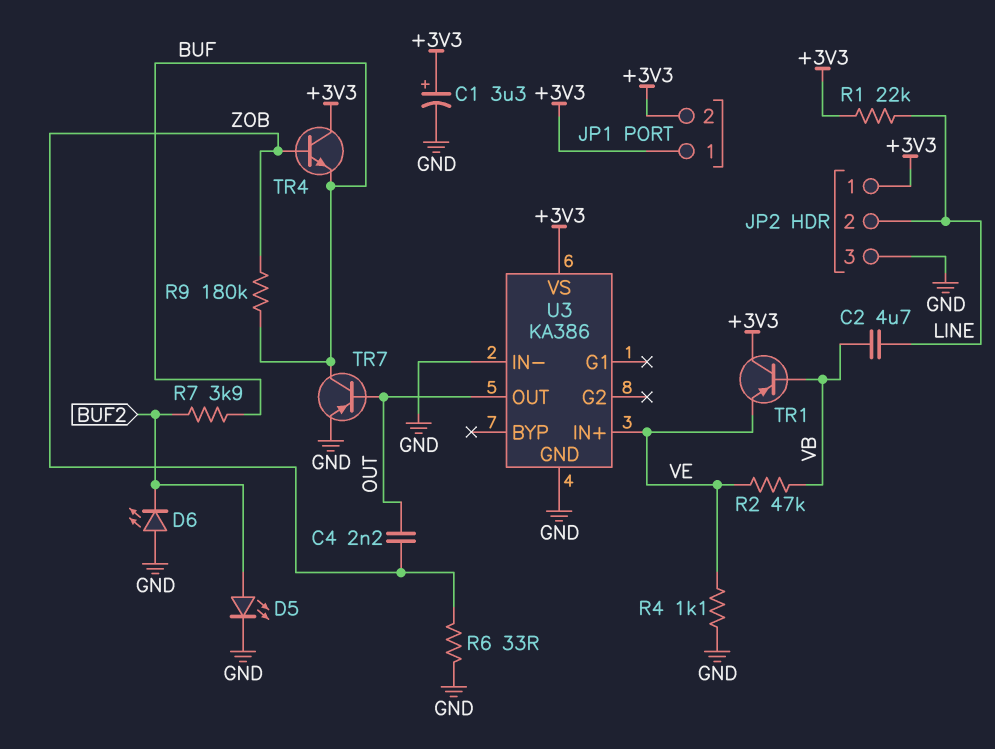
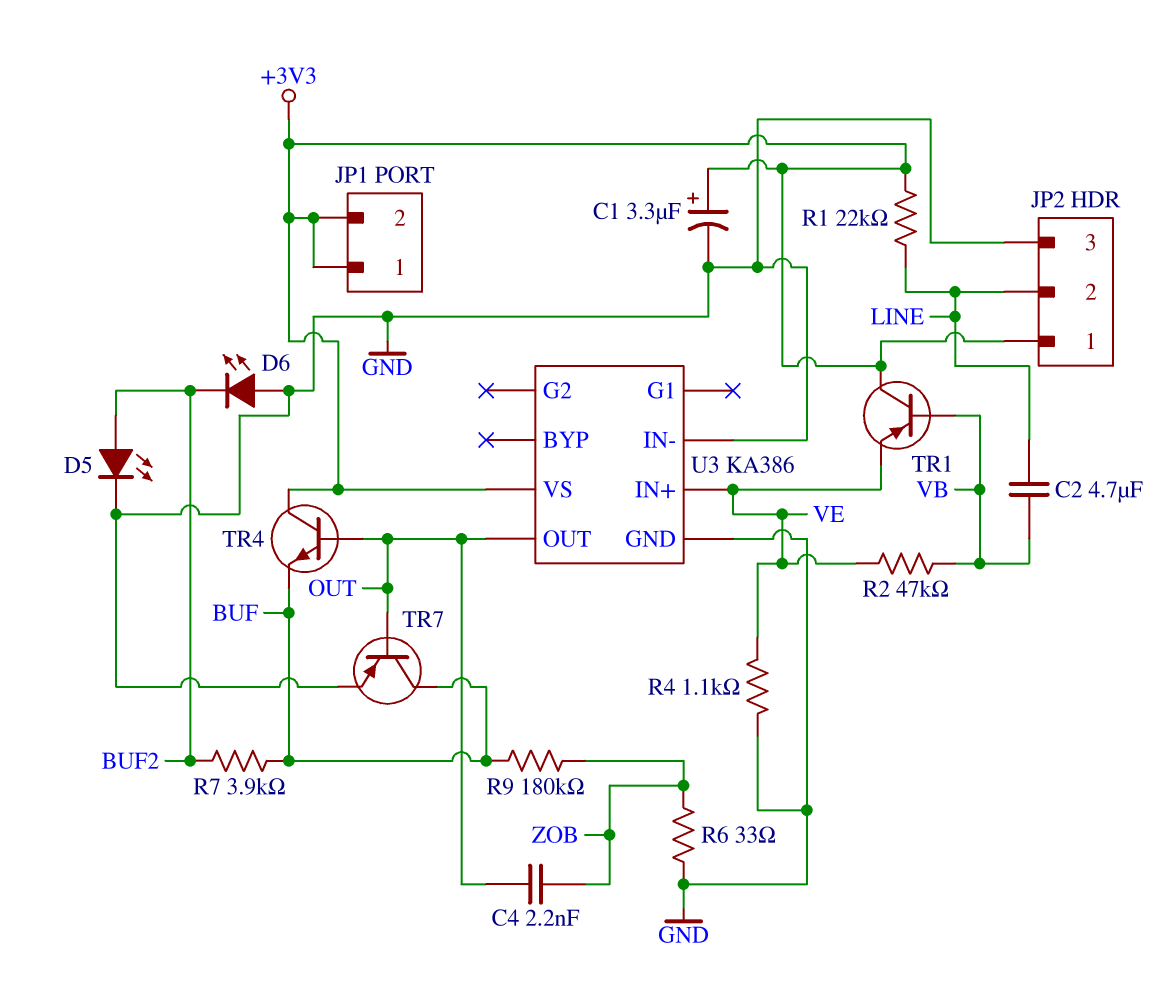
TR4: NPN (B ZOB, C +3V3, E BUF) -> NPN (B OUT, C +3V3, E BUF)

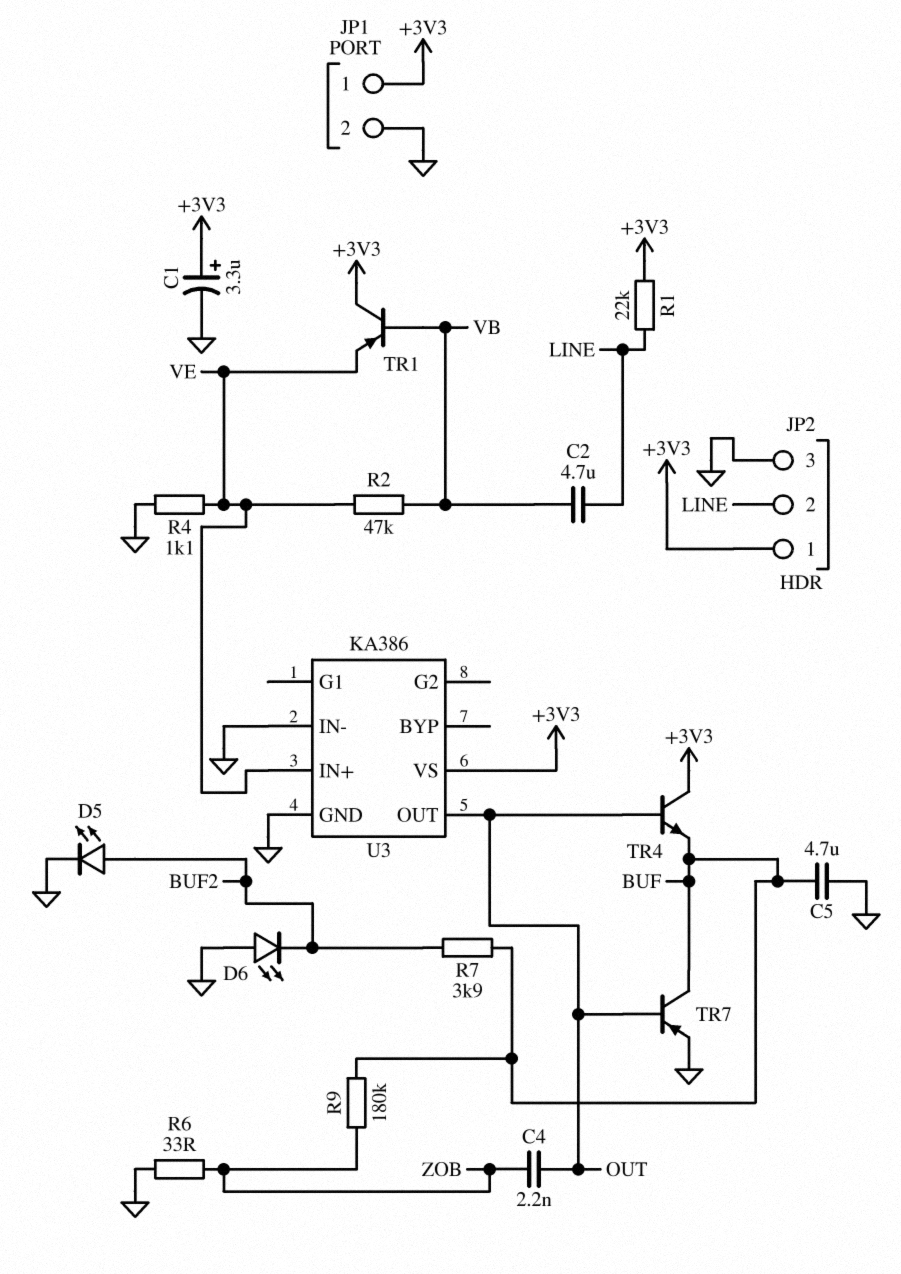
C5: none -> 4.7uF (BUF, GND)
JP1 pin 2: +3V3 -> GND

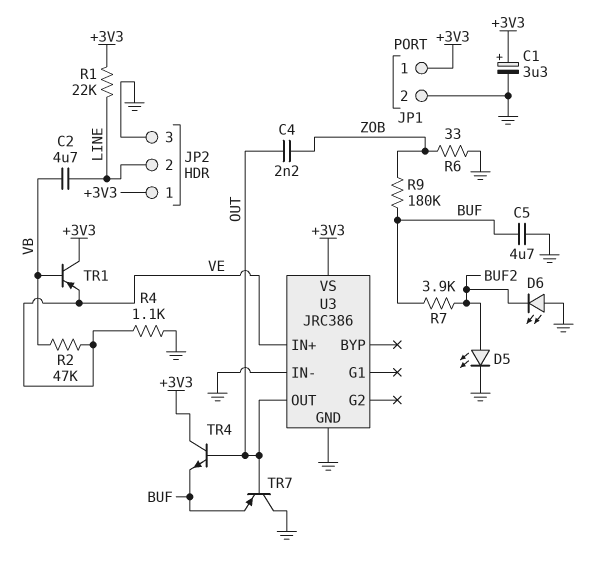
TR7: PNP (B OUT, C BUF, E GND) -> PNP (B OUT, C GND, E BUF)
U3: KA386 -> JRC386

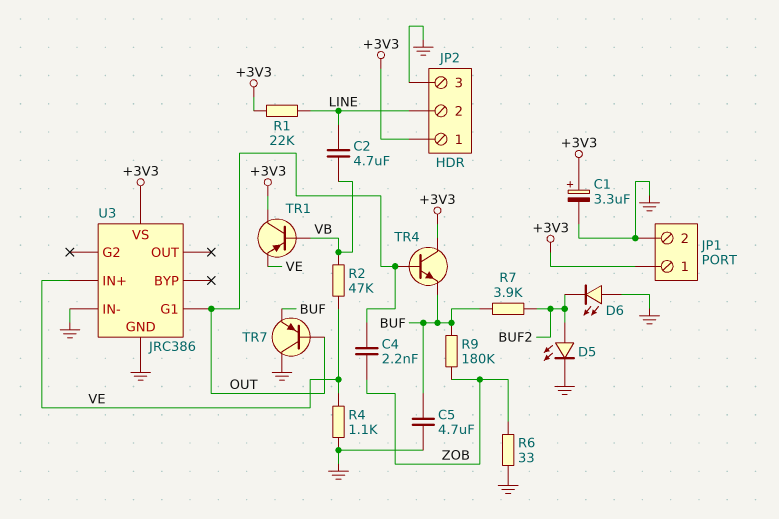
U3 pin G1: none -> OUT
U3 pin OUT: OUT -> none

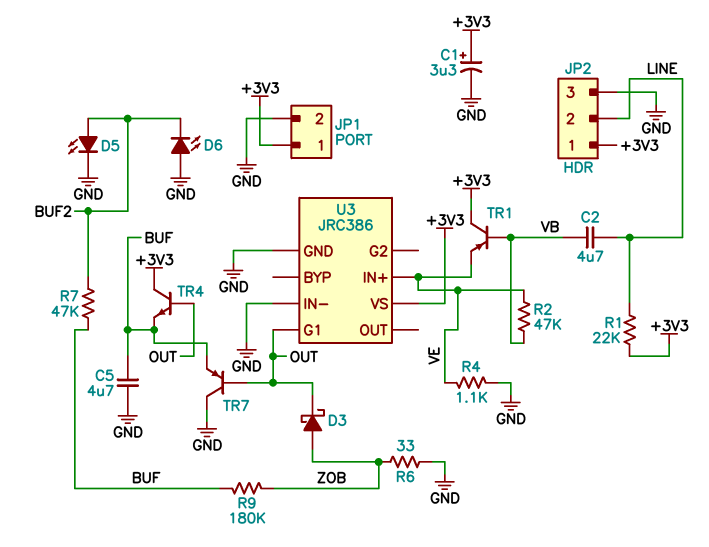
C4: 2.2nF (OUT, ZOB) -> none
D3: none -> schottky (A ZOB, K OUT)
R7: 3.9k (BUF, BUF2) -> 47k (BUF, BUF2)

